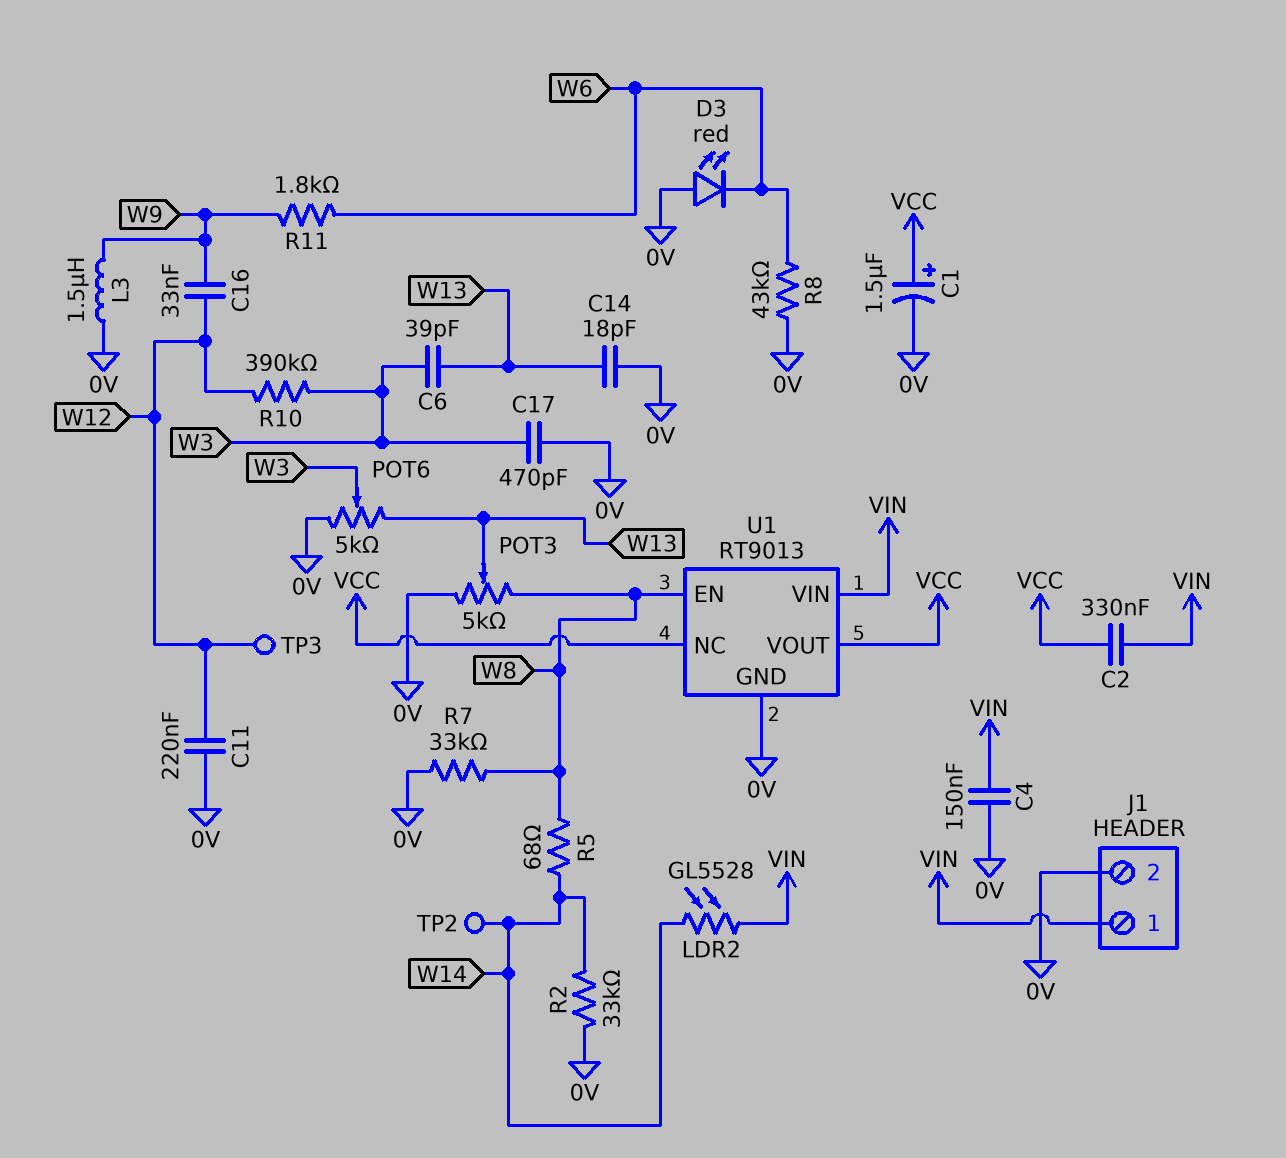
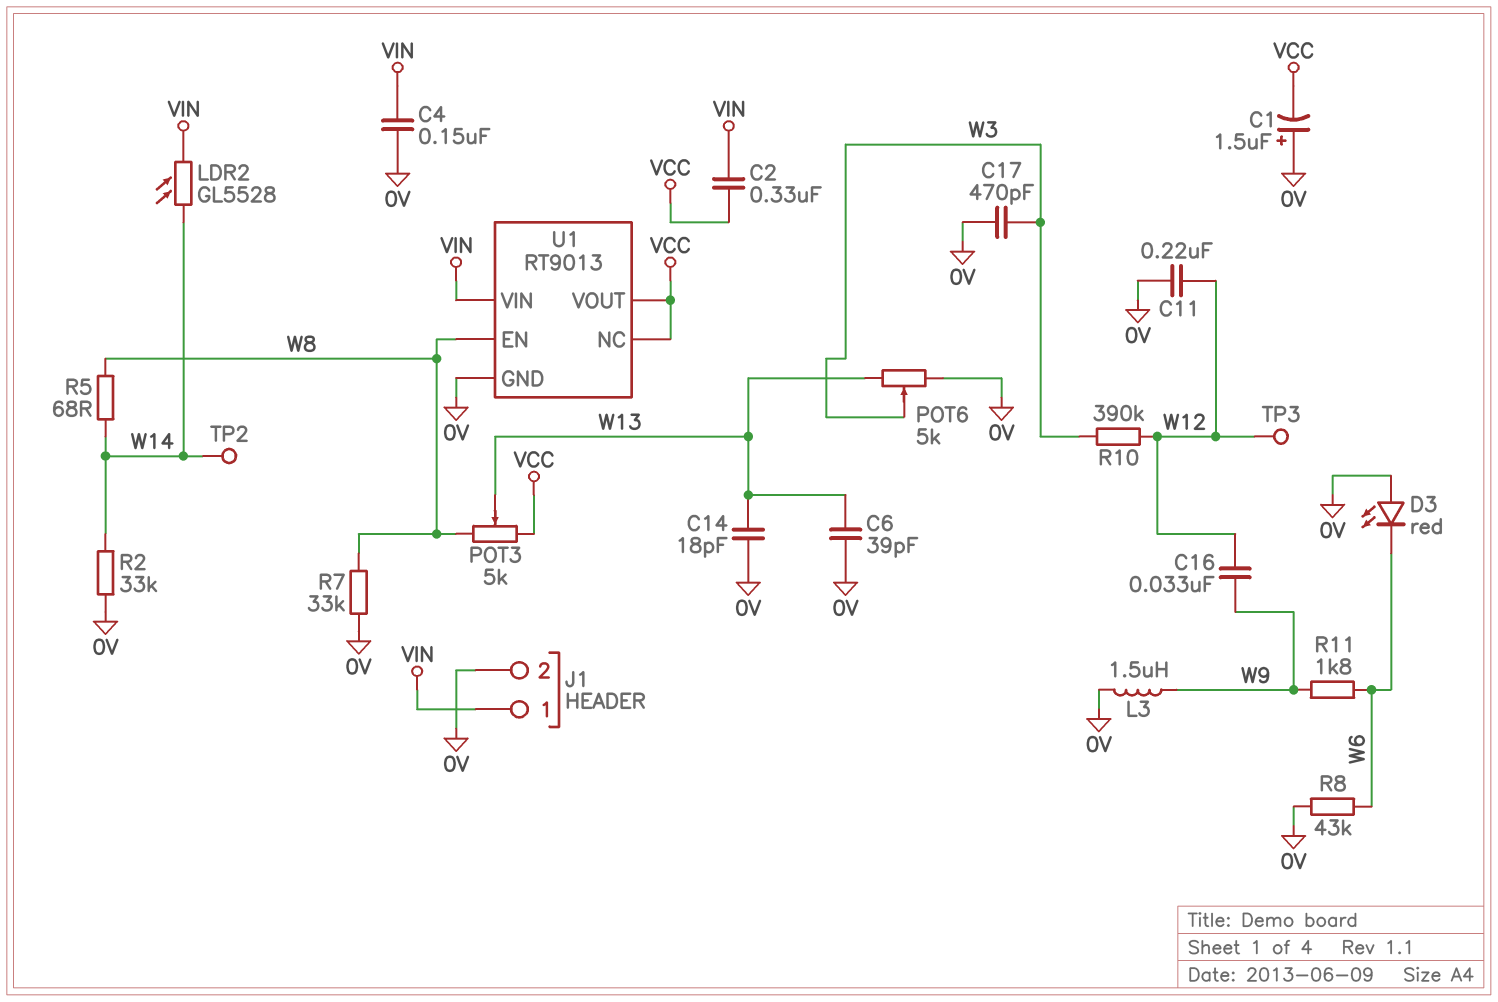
C1: 1.5uF (plus VCC, minus 0V) -> 1.5uF (plus 0V, minus VCC)
C6: 39pF (W3, W13) -> 39pF (0V, W13)
POT3: 5k (0V, W8, wiper W13) -> 5k (VCC, W8, wiper W13)

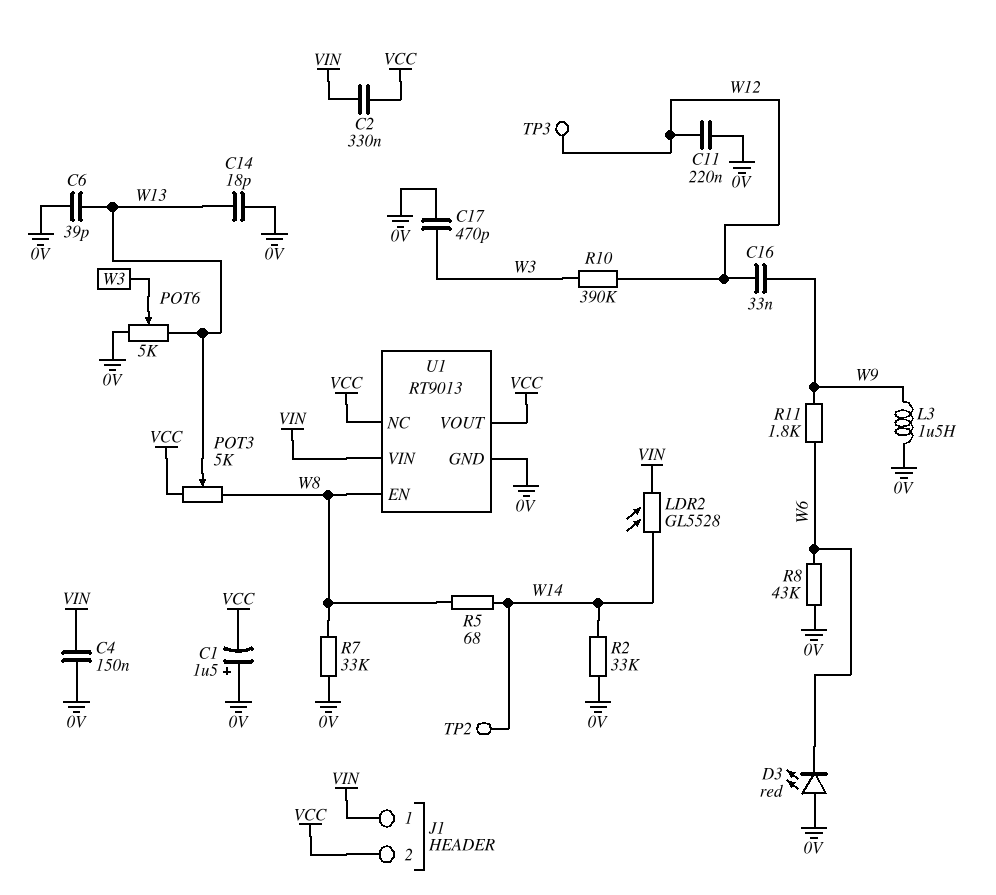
J1 pin 2: 0V -> VCC

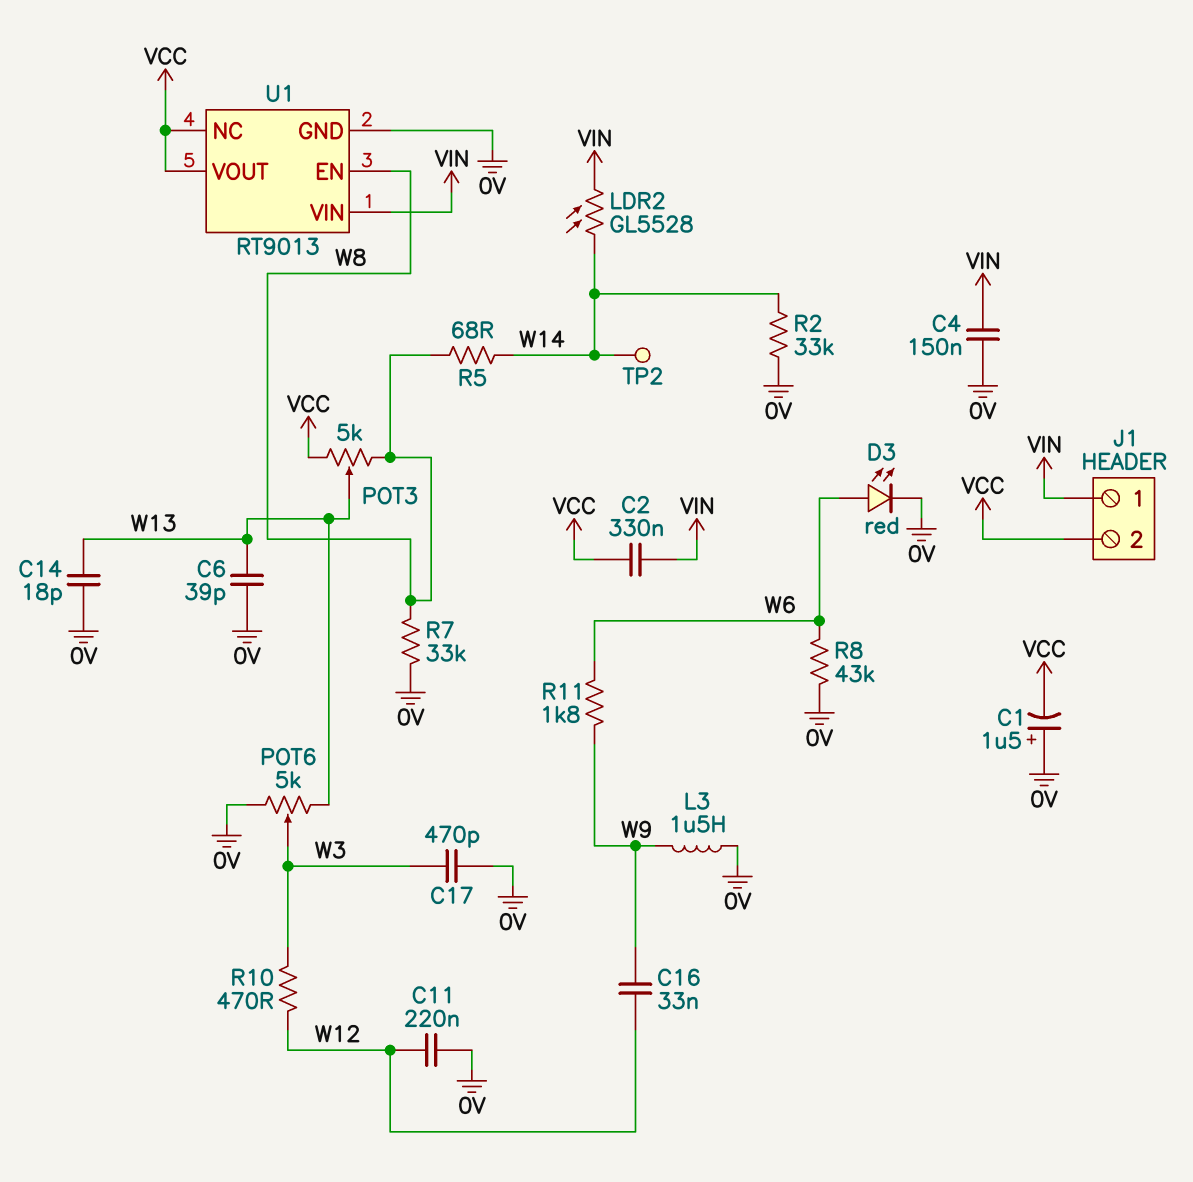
D3: LED red (A 0V, K W6) -> LED red (A W6, K 0V)
R10: 390k (W3, W12) -> 470 (W3, W12)
TP3: test point (W12) -> none

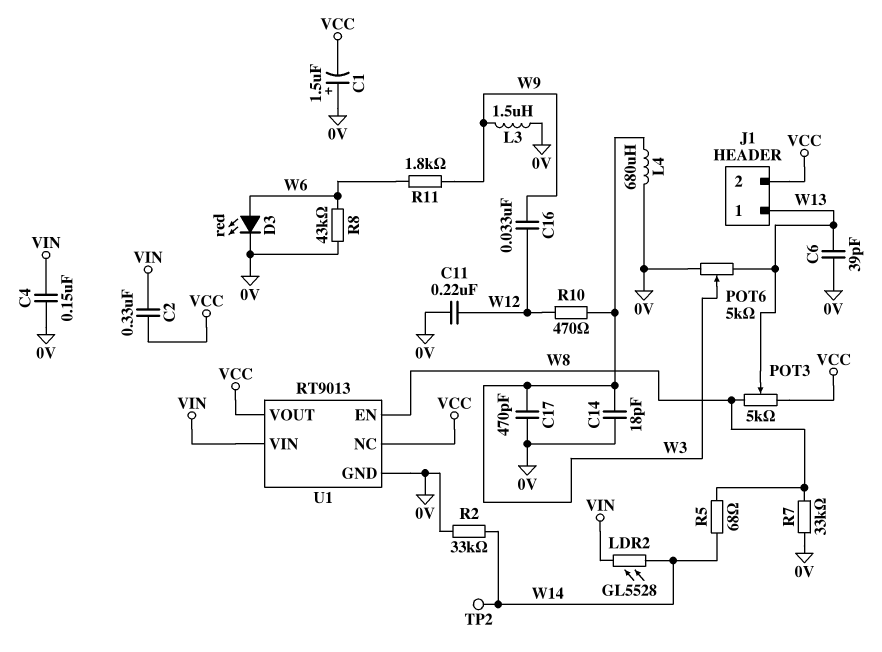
C14: 18pF (0V, W13) -> 18pF (0V, W3)
J1 pin 1: VIN -> W13
L4: none -> 680uH (0V, W3)

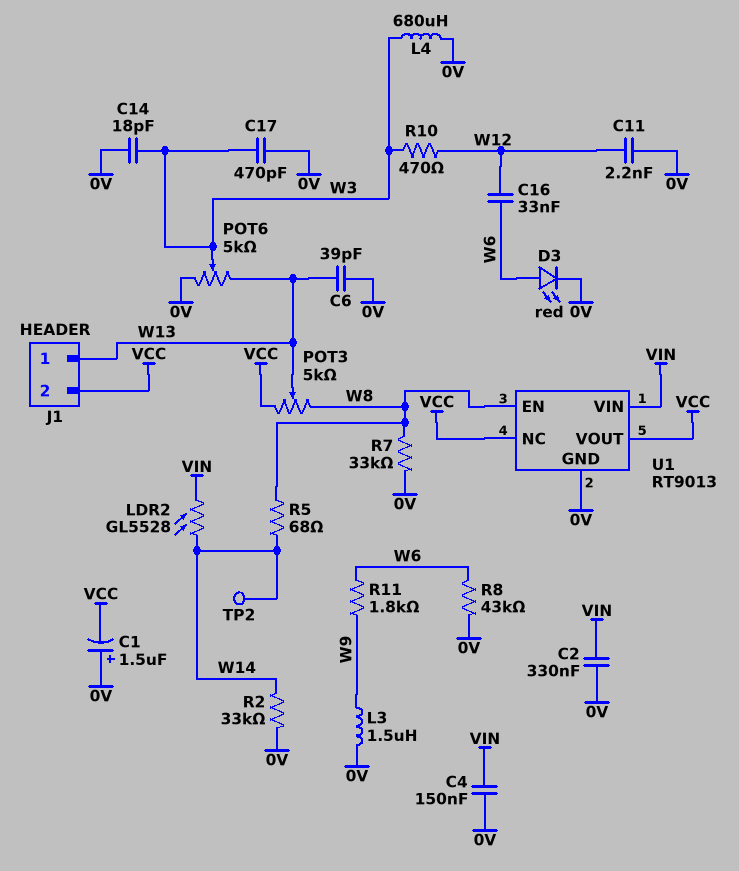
C2: 330nF (VCC, VIN) -> 330nF (0V, VIN)
C11: 220nF (0V, W12) -> 2.2nF (0V, W12)
C16: 33nF (W9, W12) -> 33nF (W6, W12)

